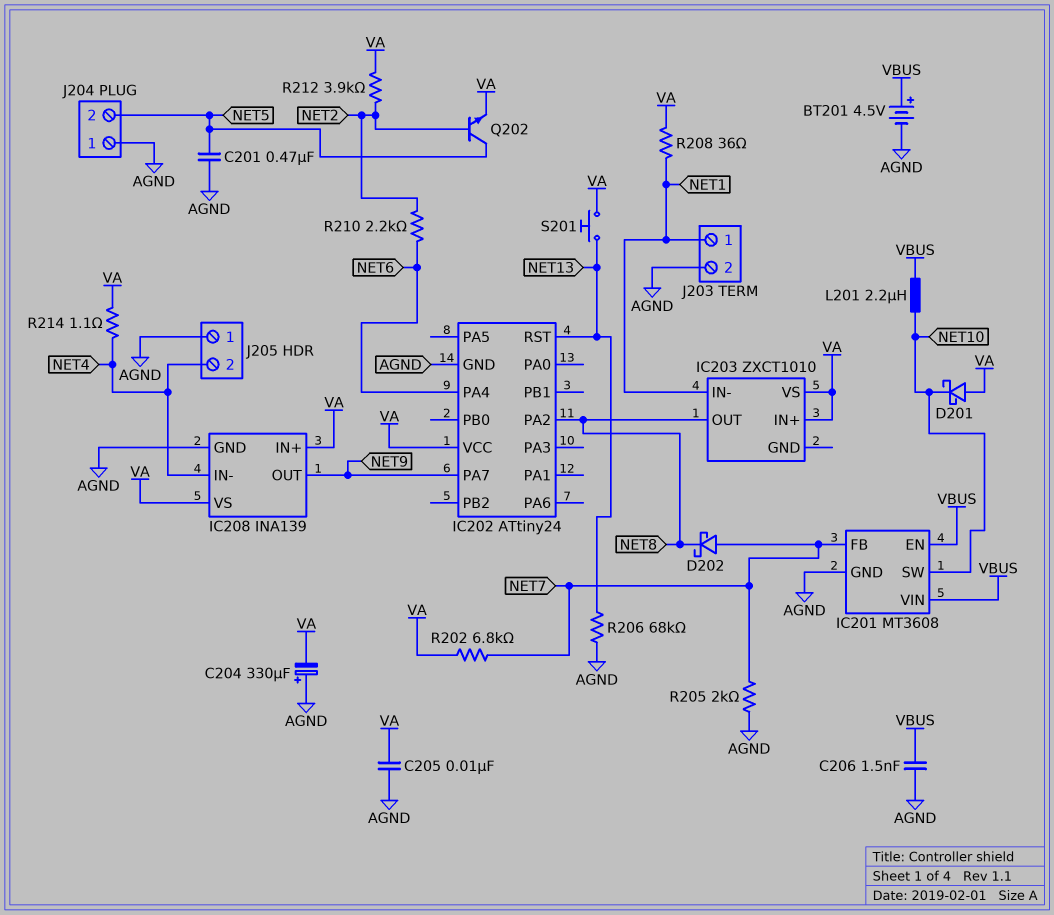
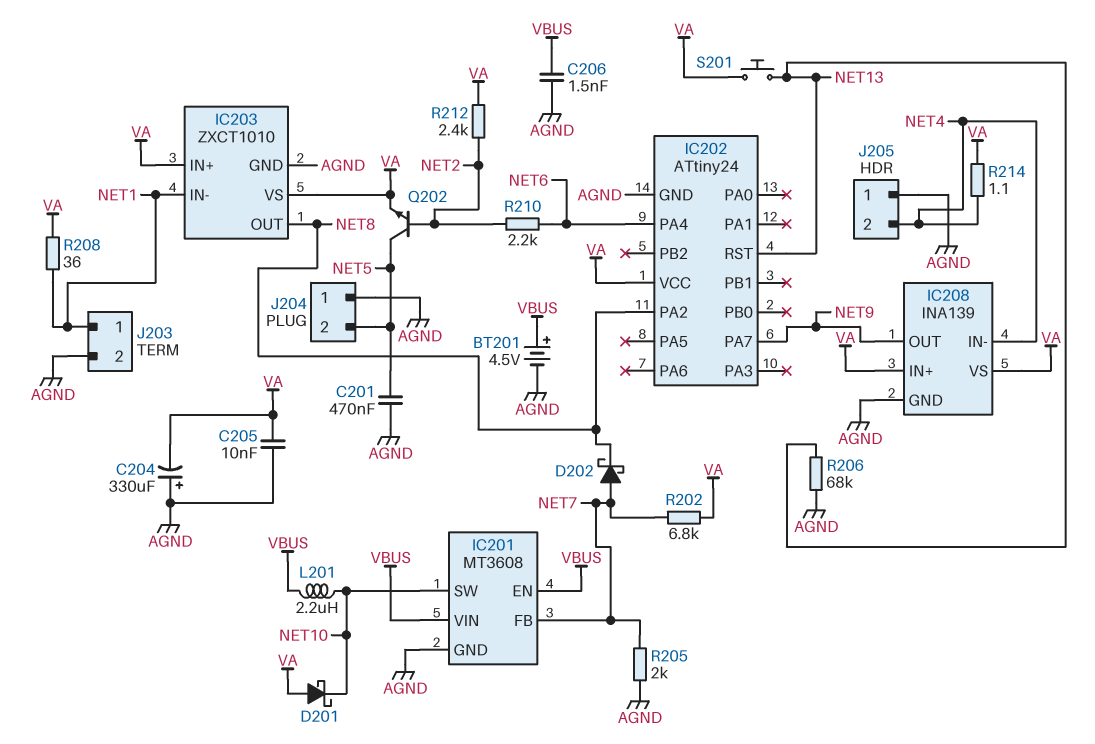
IC203 pin GND: none -> AGND
R212: 3.9k (NET2, VA) -> 2.4k (NET2, VA)

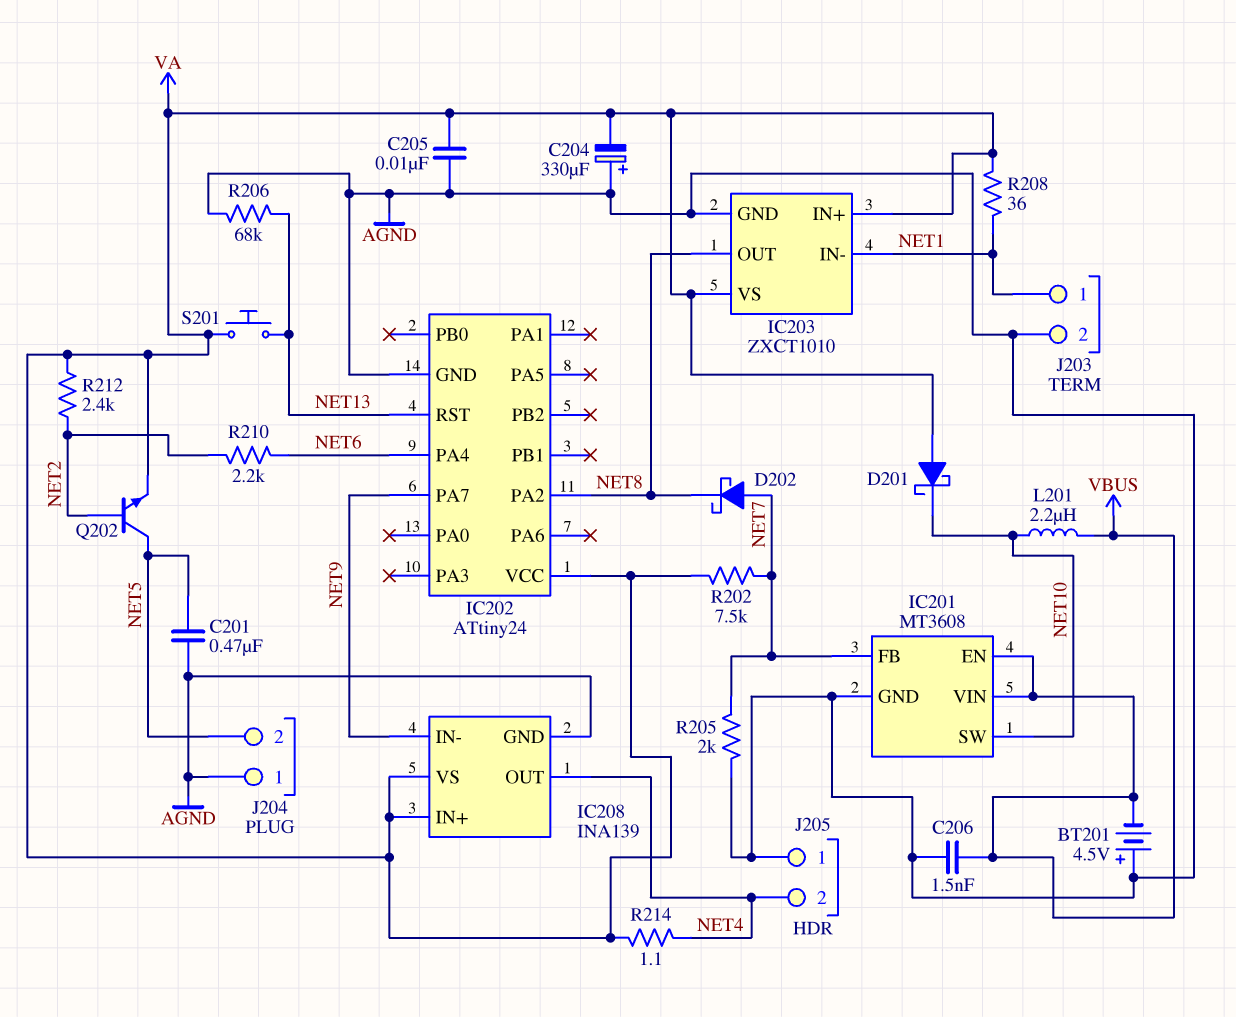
BT201: 4.5V (plus VBUS, minus AGND) -> 4.5V (plus AGND, minus VBUS)
IC208 pin IN-: NET4 -> NET9
IC208 pin OUT: NET9 -> NET4
R202: 6.8k (NET7, VA) -> 7.5k (NET7, VA)

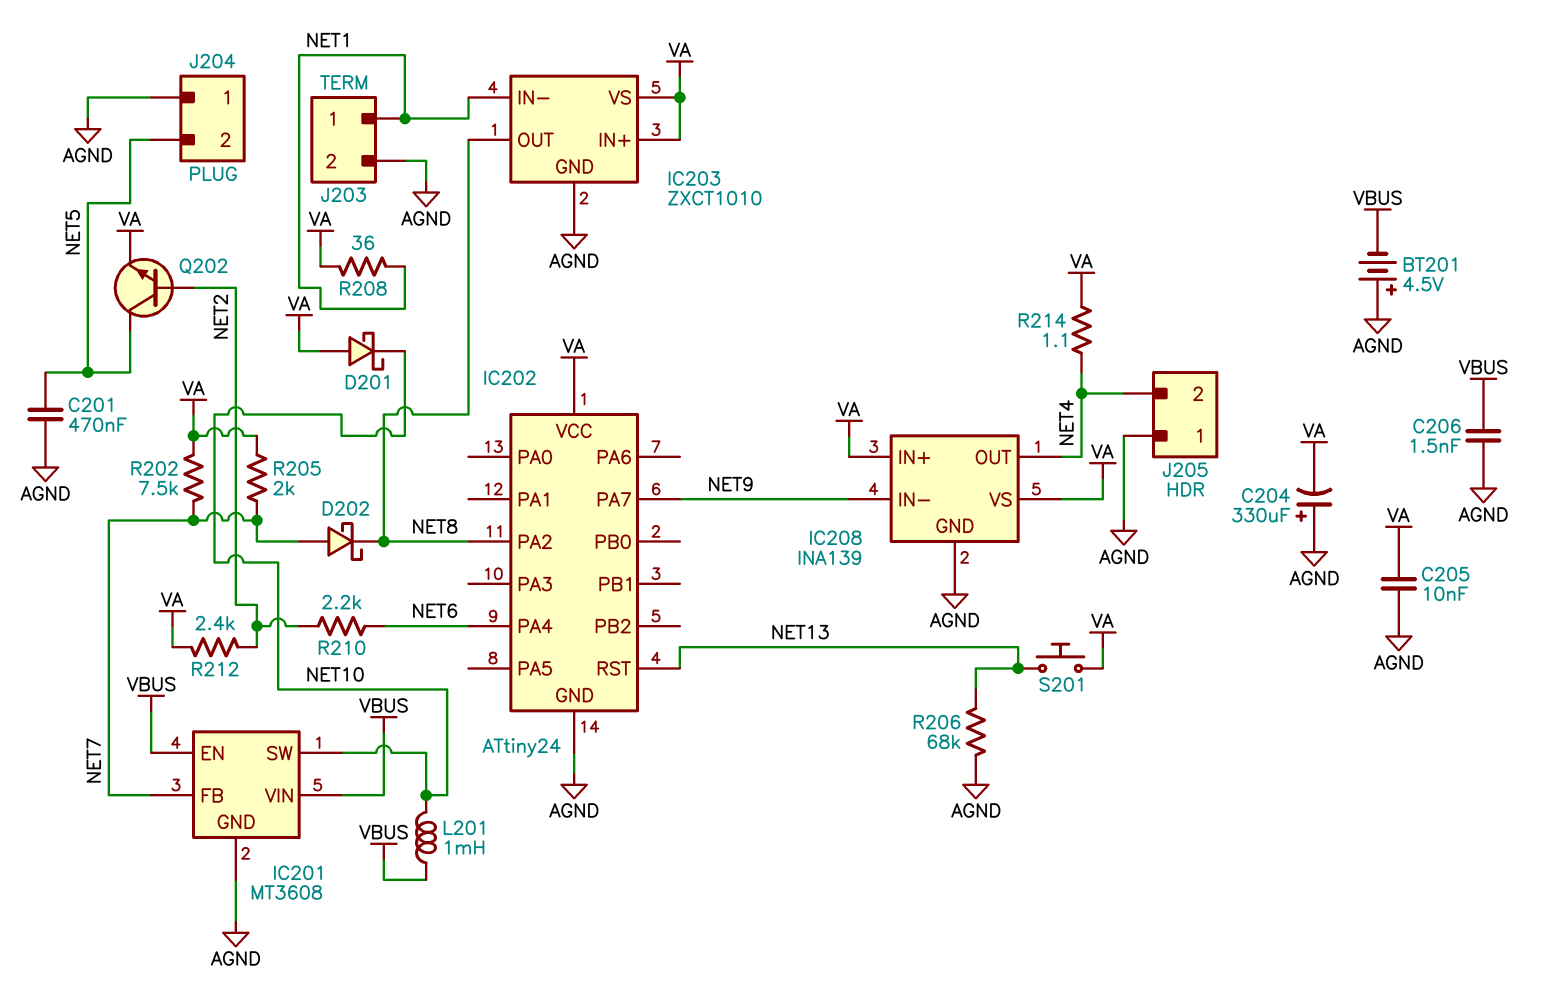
L201: 2.2uH (NET10, VBUS) -> 1mH (NET10, VBUS)
R205: 2k (AGND, NET7) -> 2k (NET7, VA)

